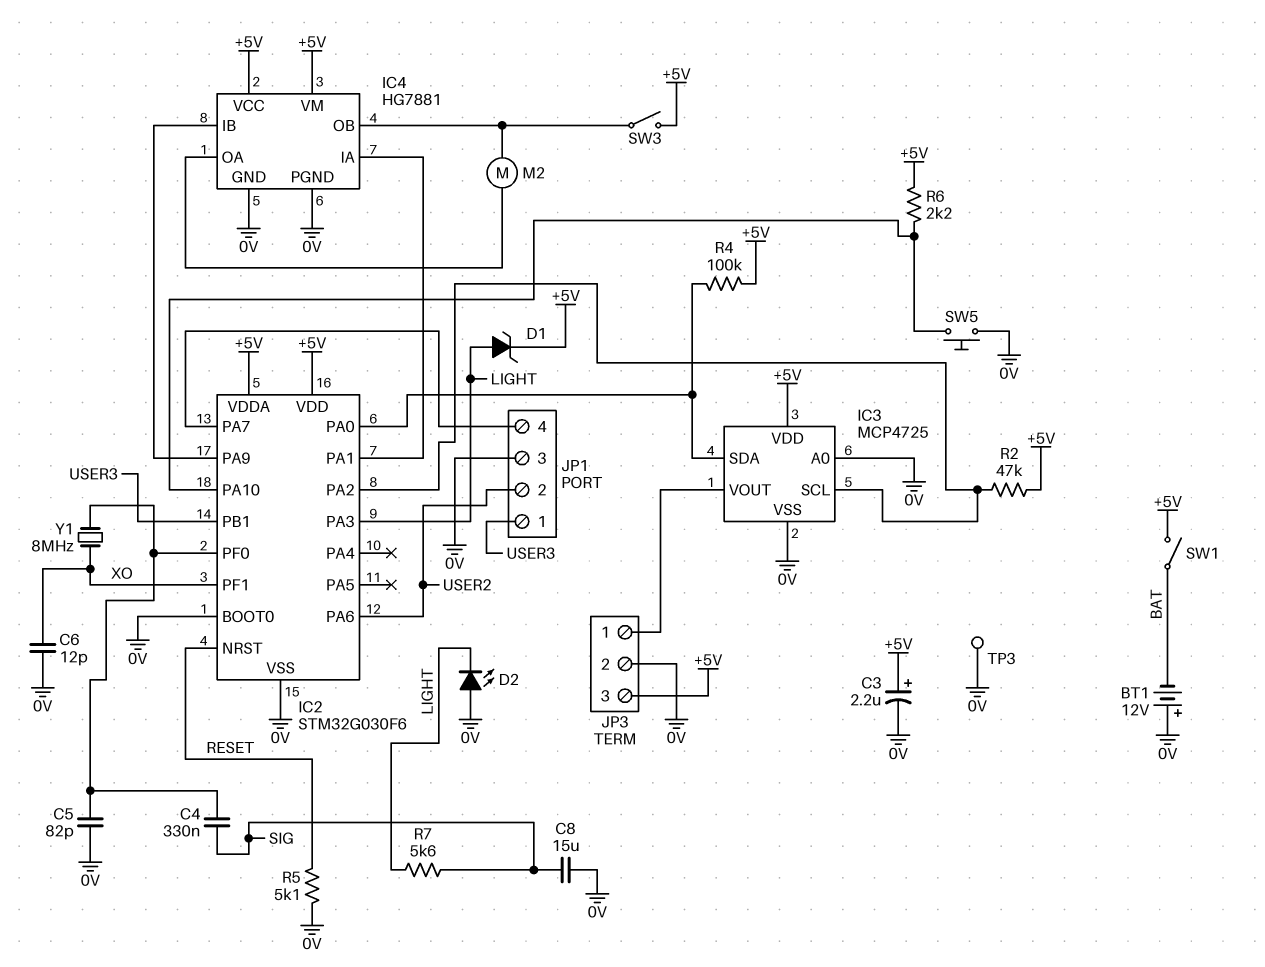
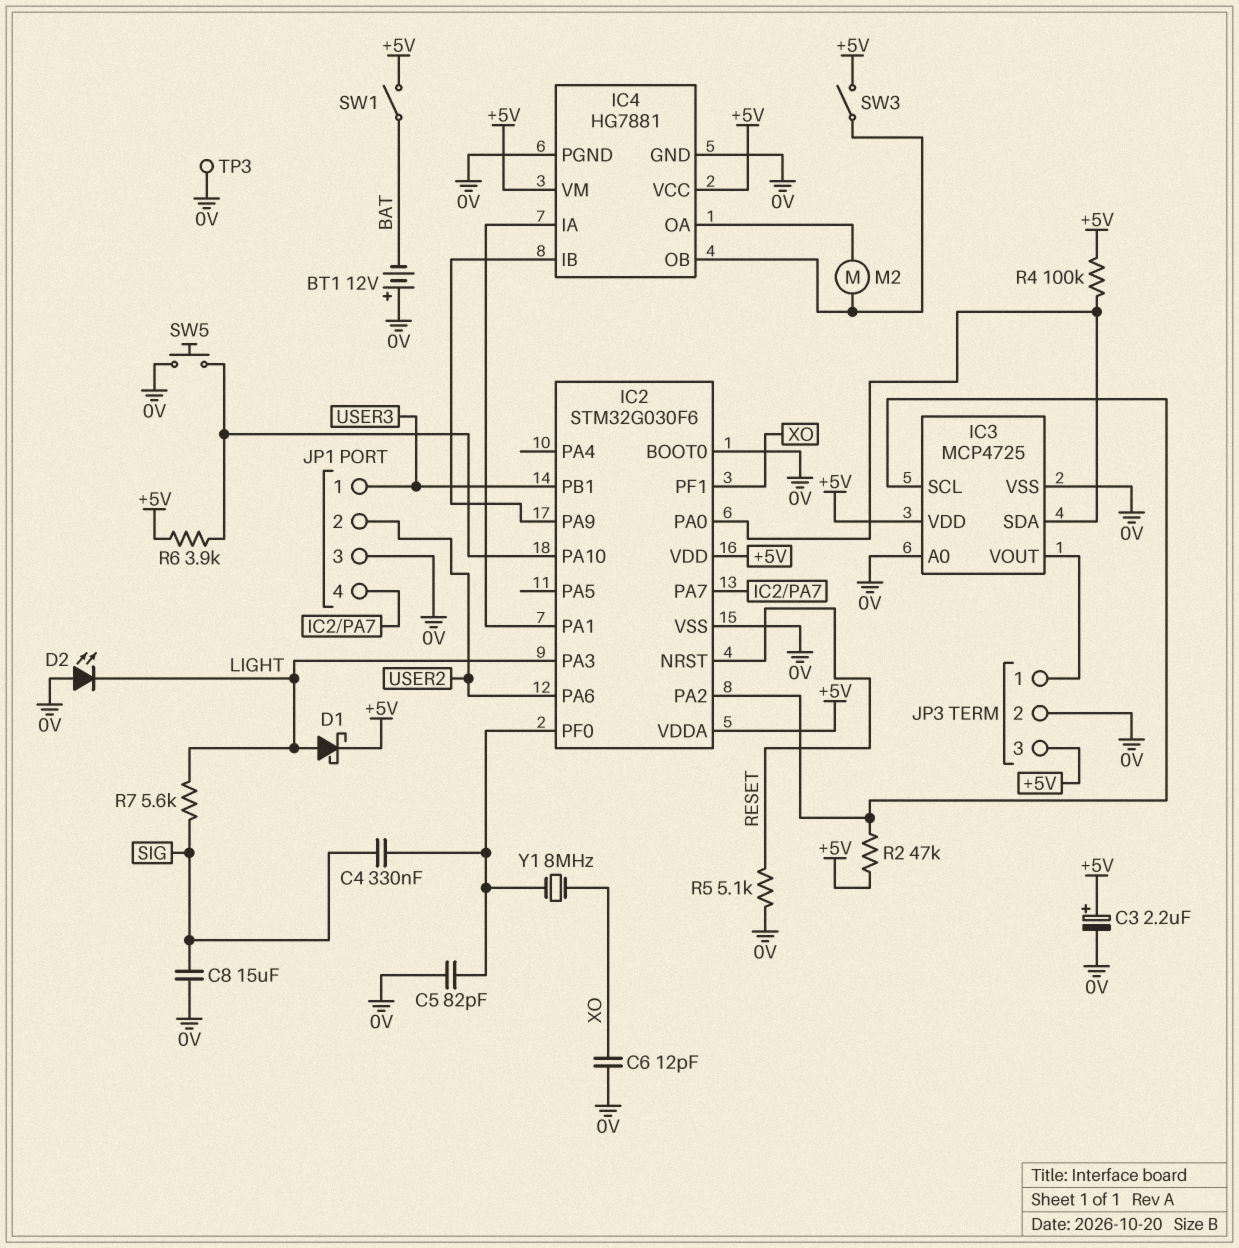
D1: zener (A LIGHT, K +5V) -> schottky (A LIGHT, K +5V)
R6: 2.2k (+5V, IC2/PA10) -> 3.9k (+5V, IC2/PA10)

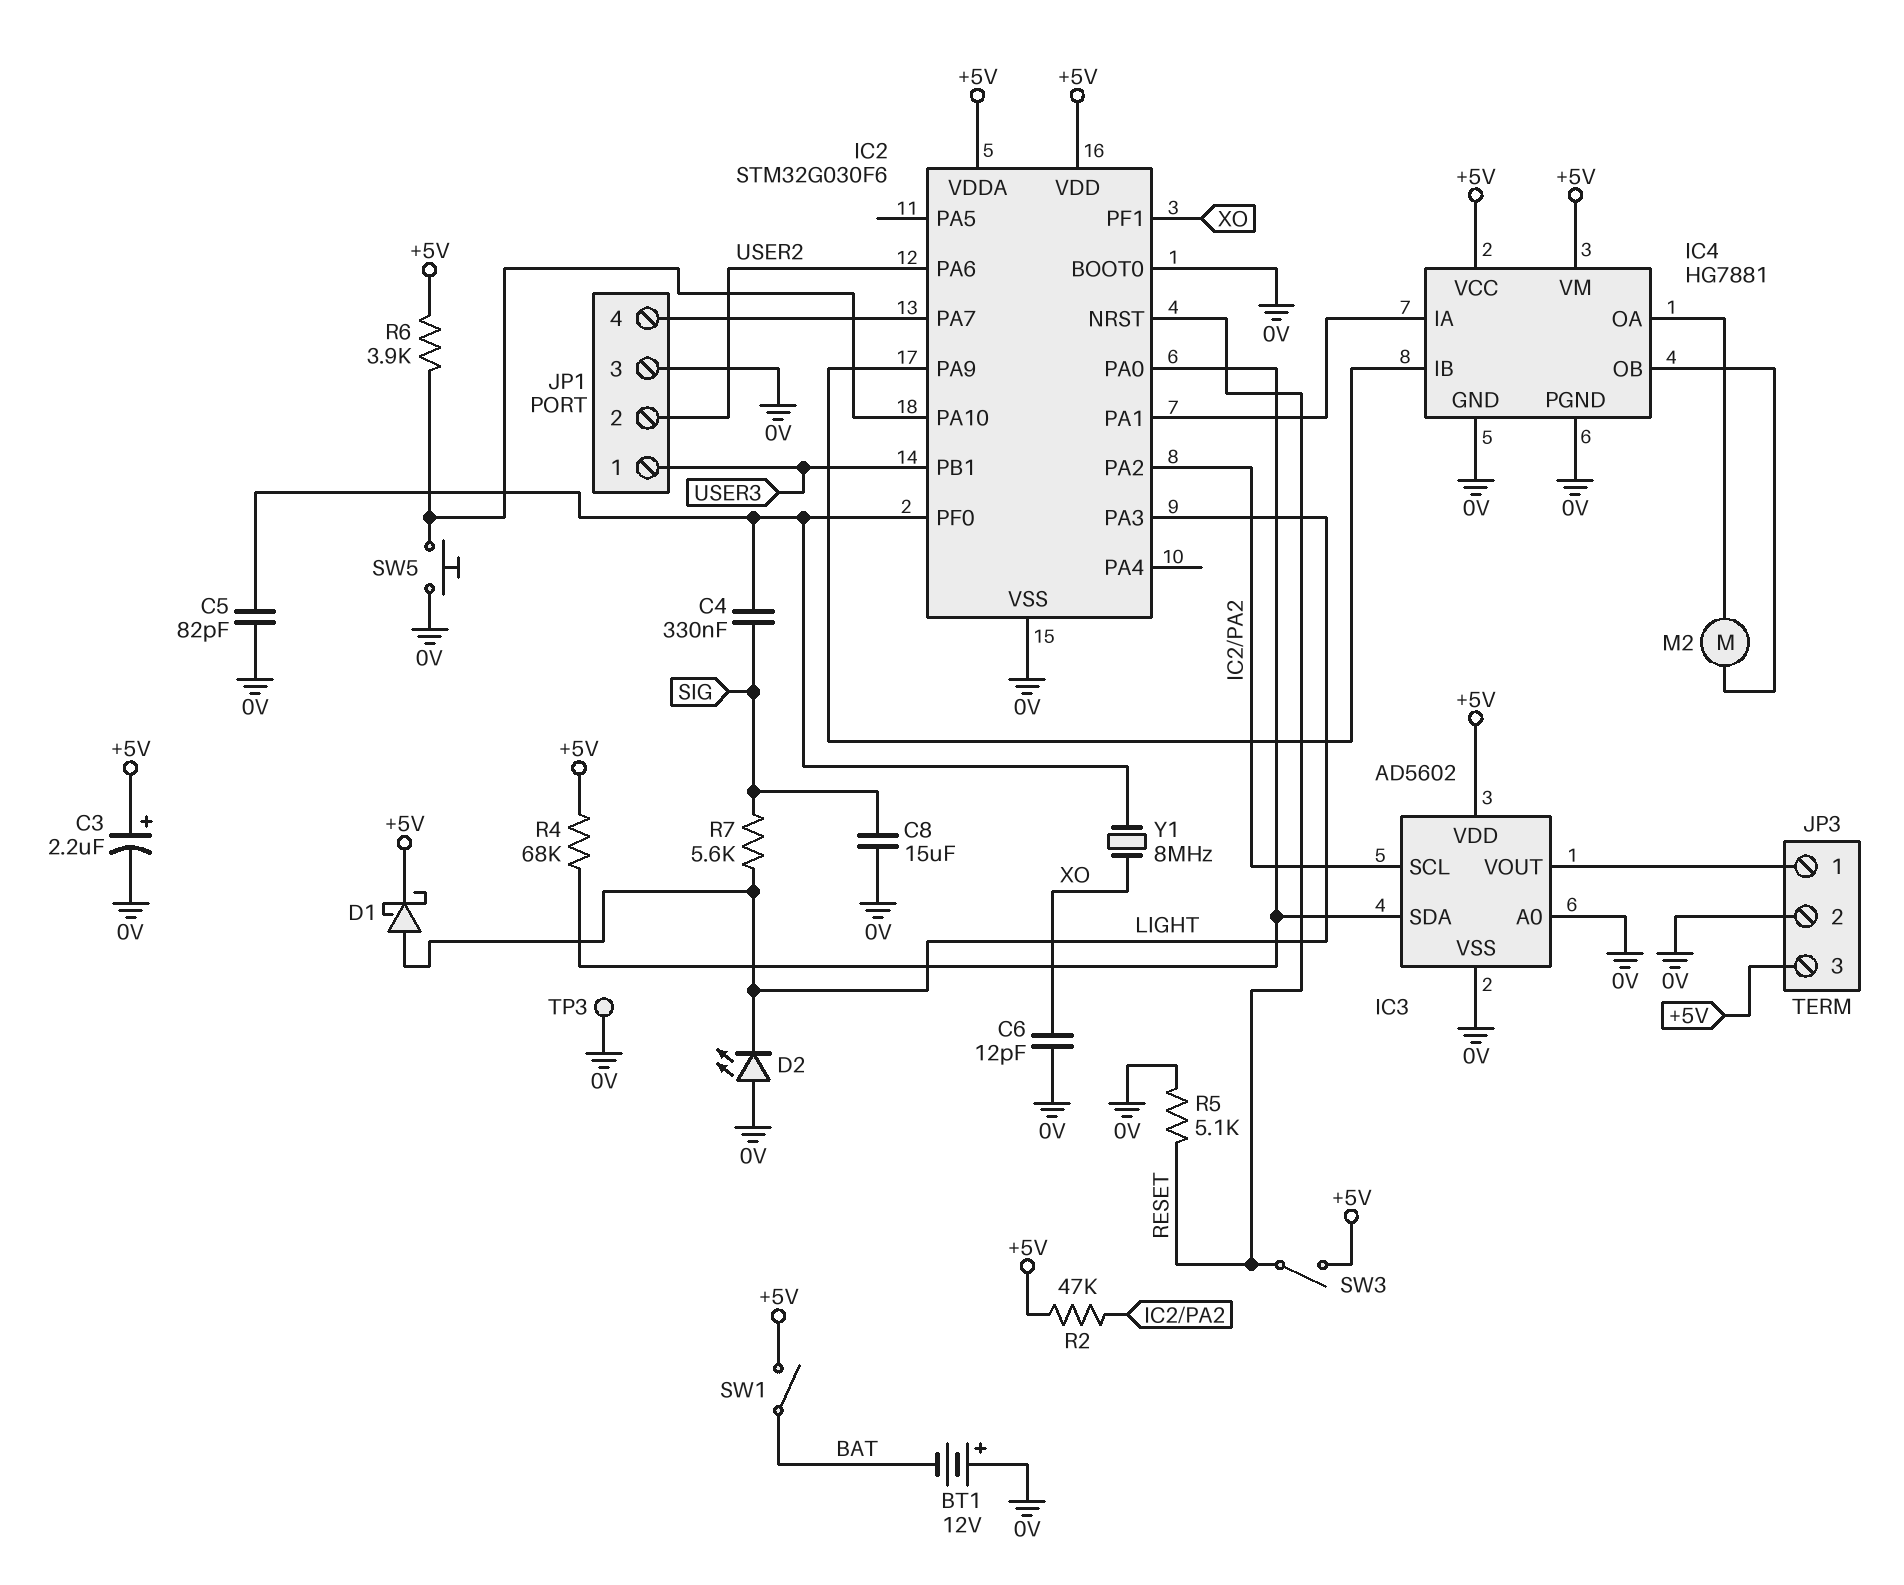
IC3: MCP4725 -> AD5602
R4: 100k (+5V, IC2/PA0) -> 68k (+5V, IC2/PA0)
SW3: switch (+5V, IC4/OB) -> switch (+5V, RESET)

